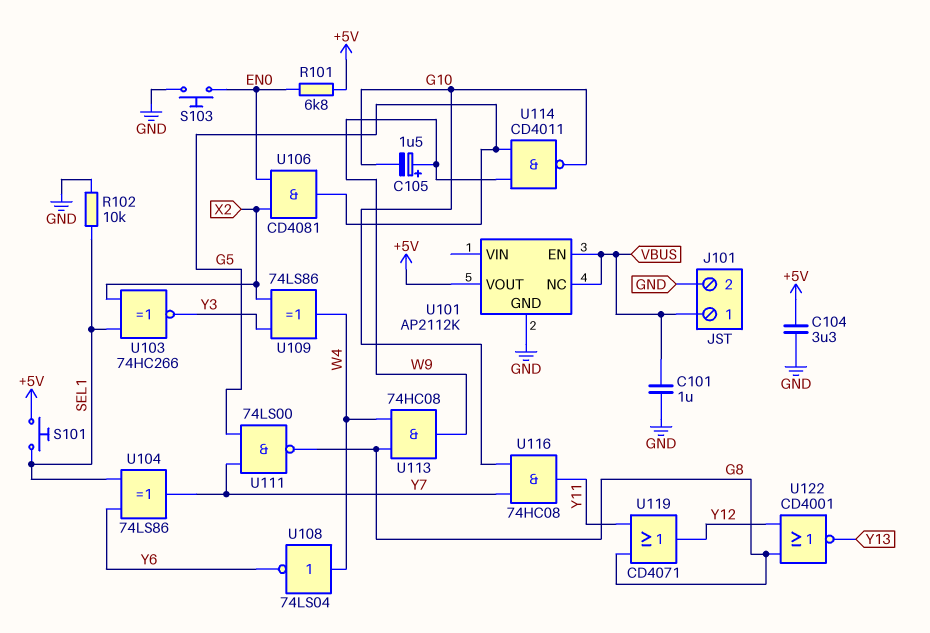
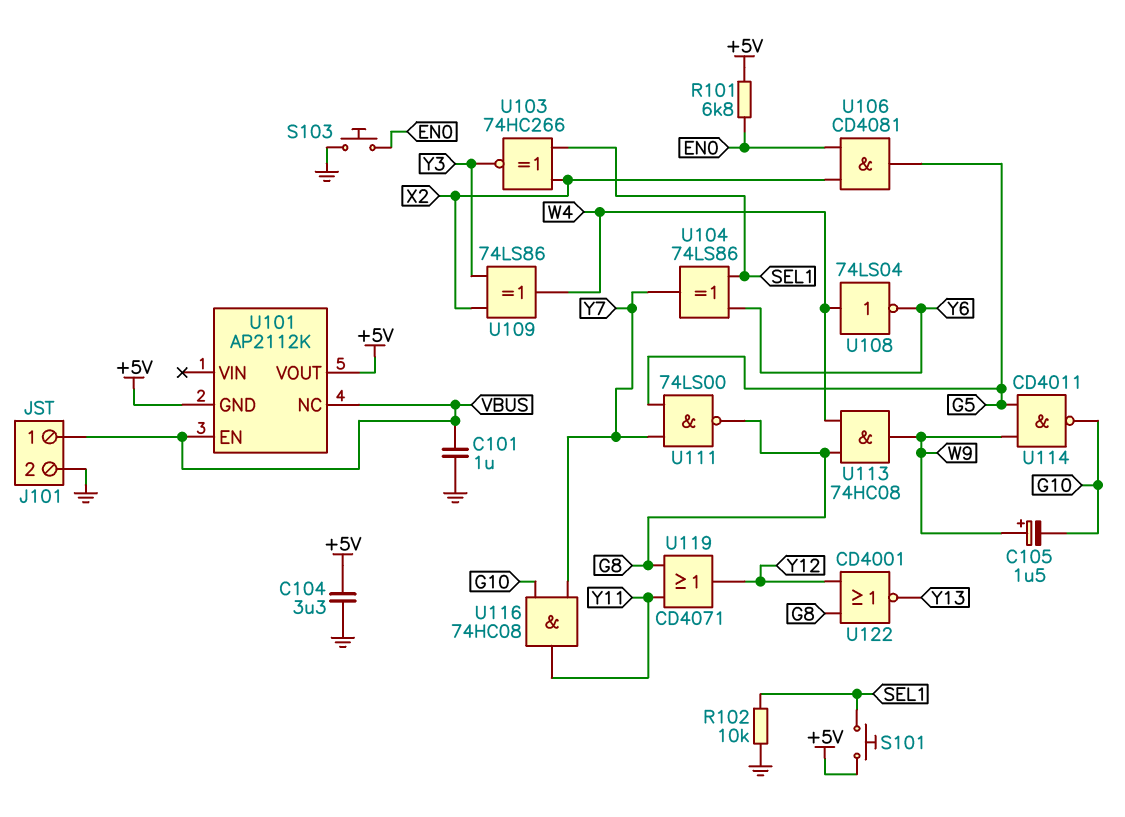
U101 pin GND: GND -> +5V

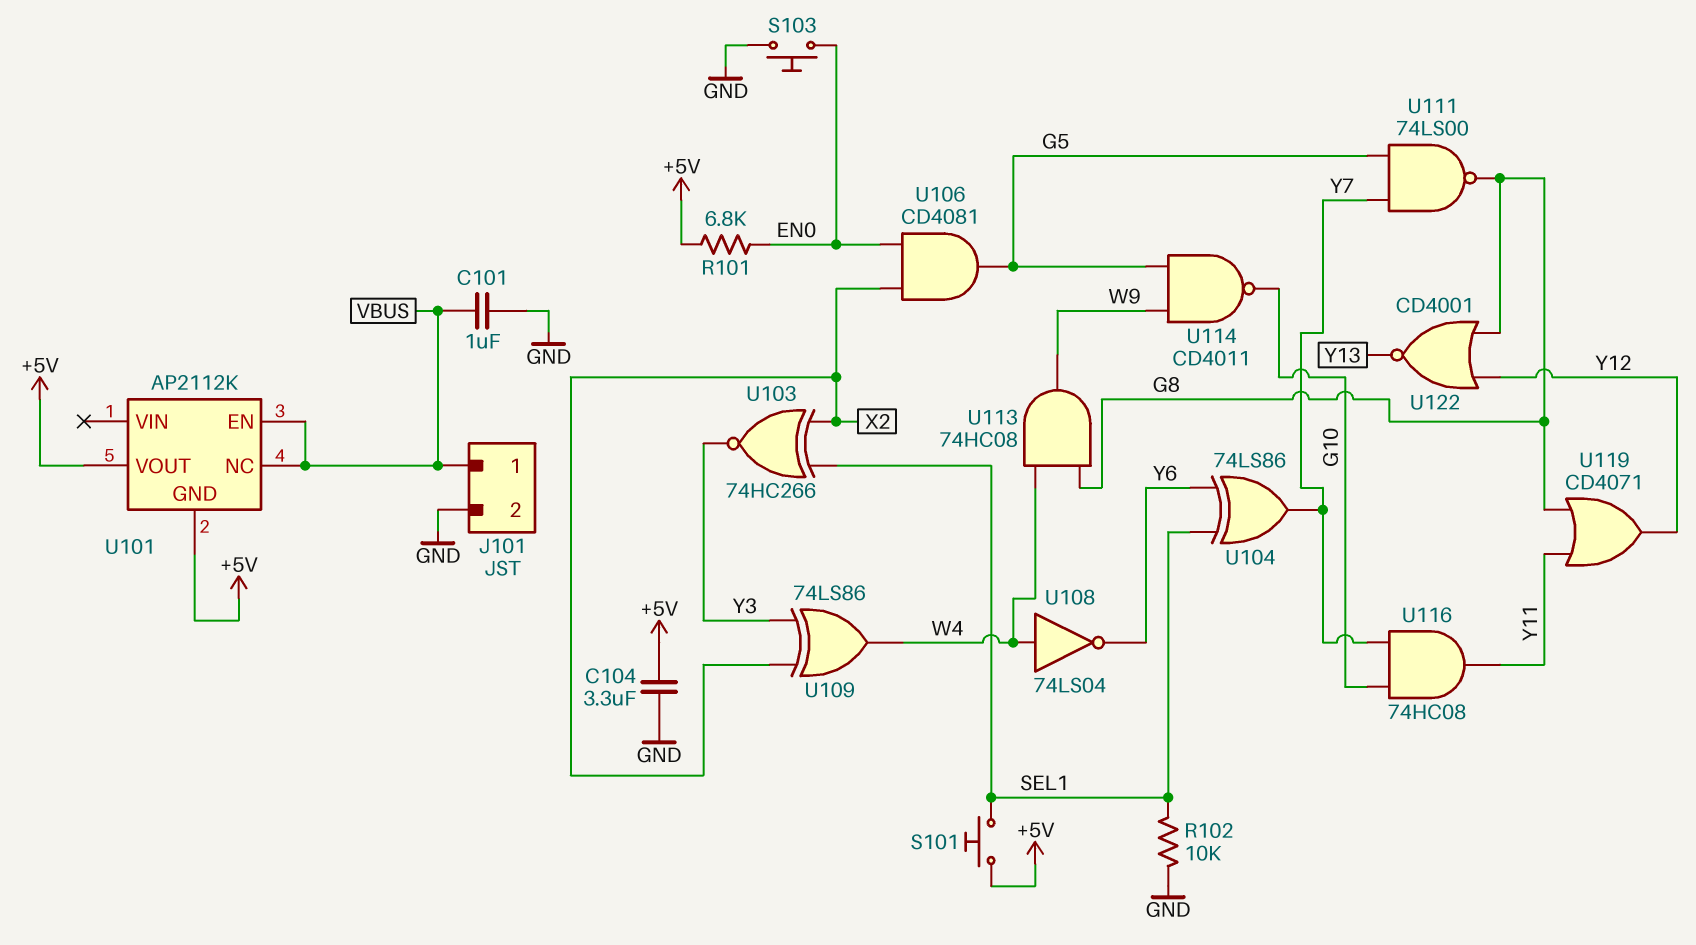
C105: 1.5uF (plus W9, minus G10) -> none

